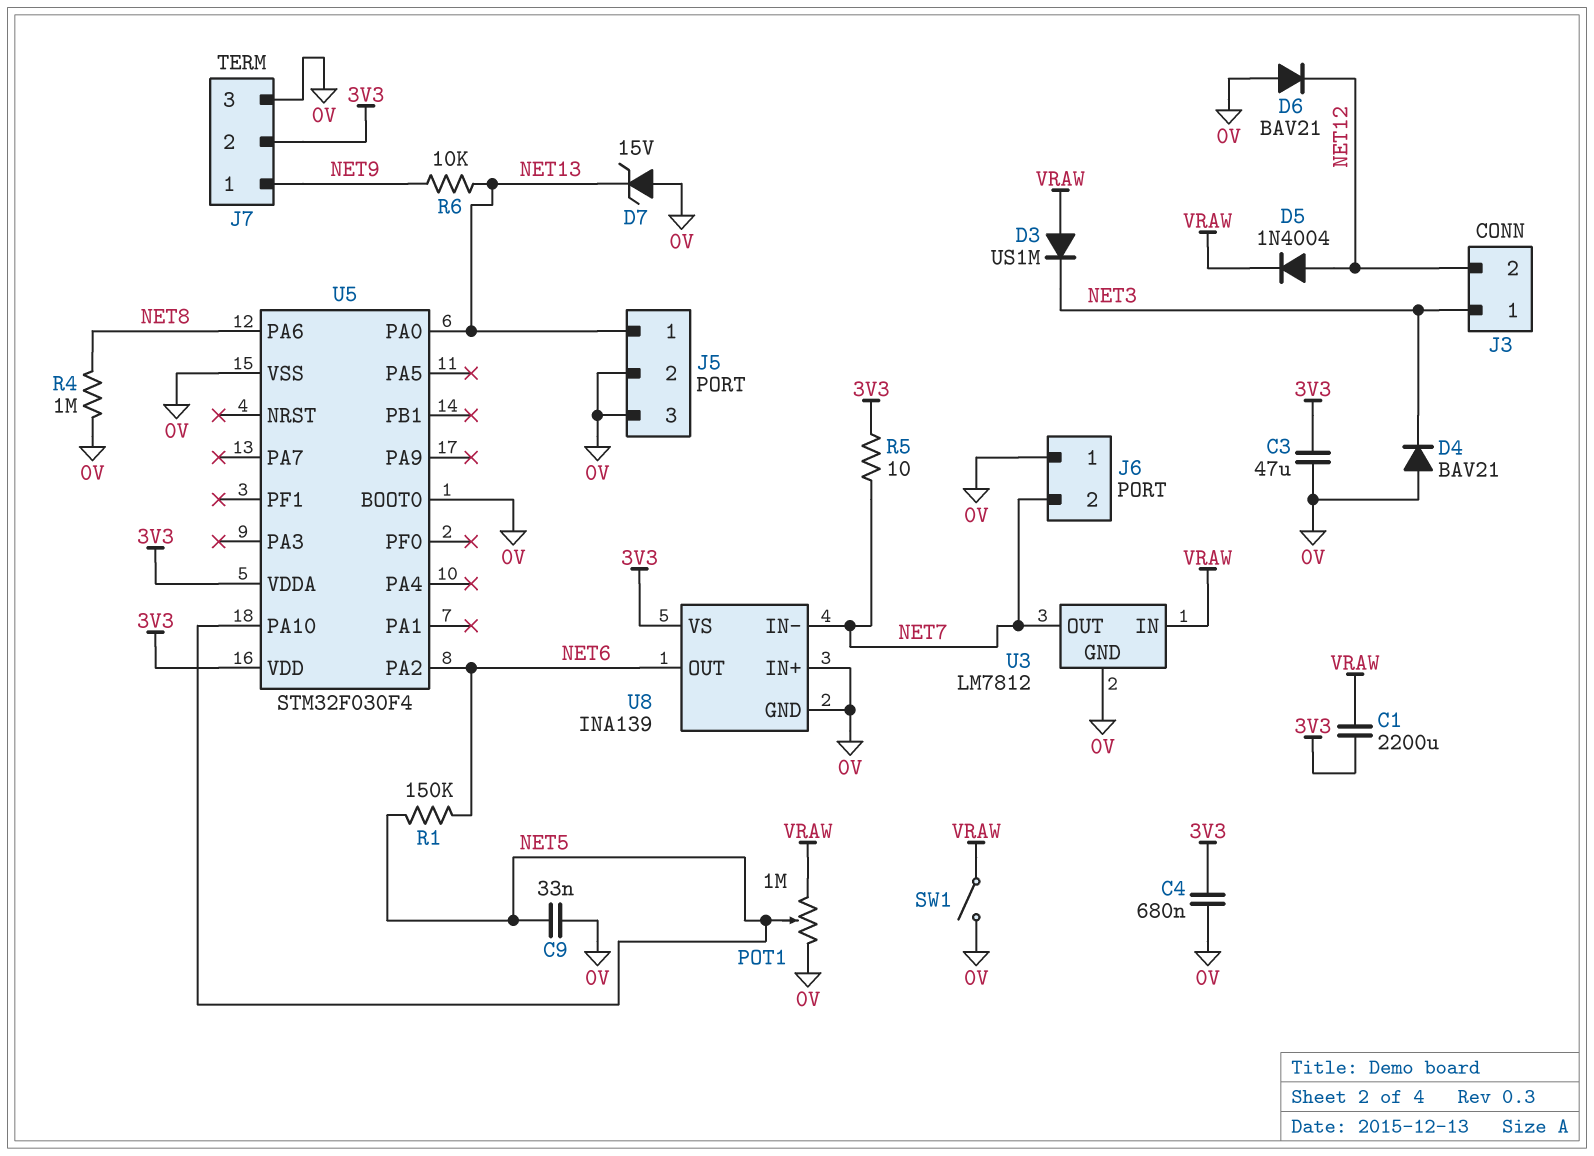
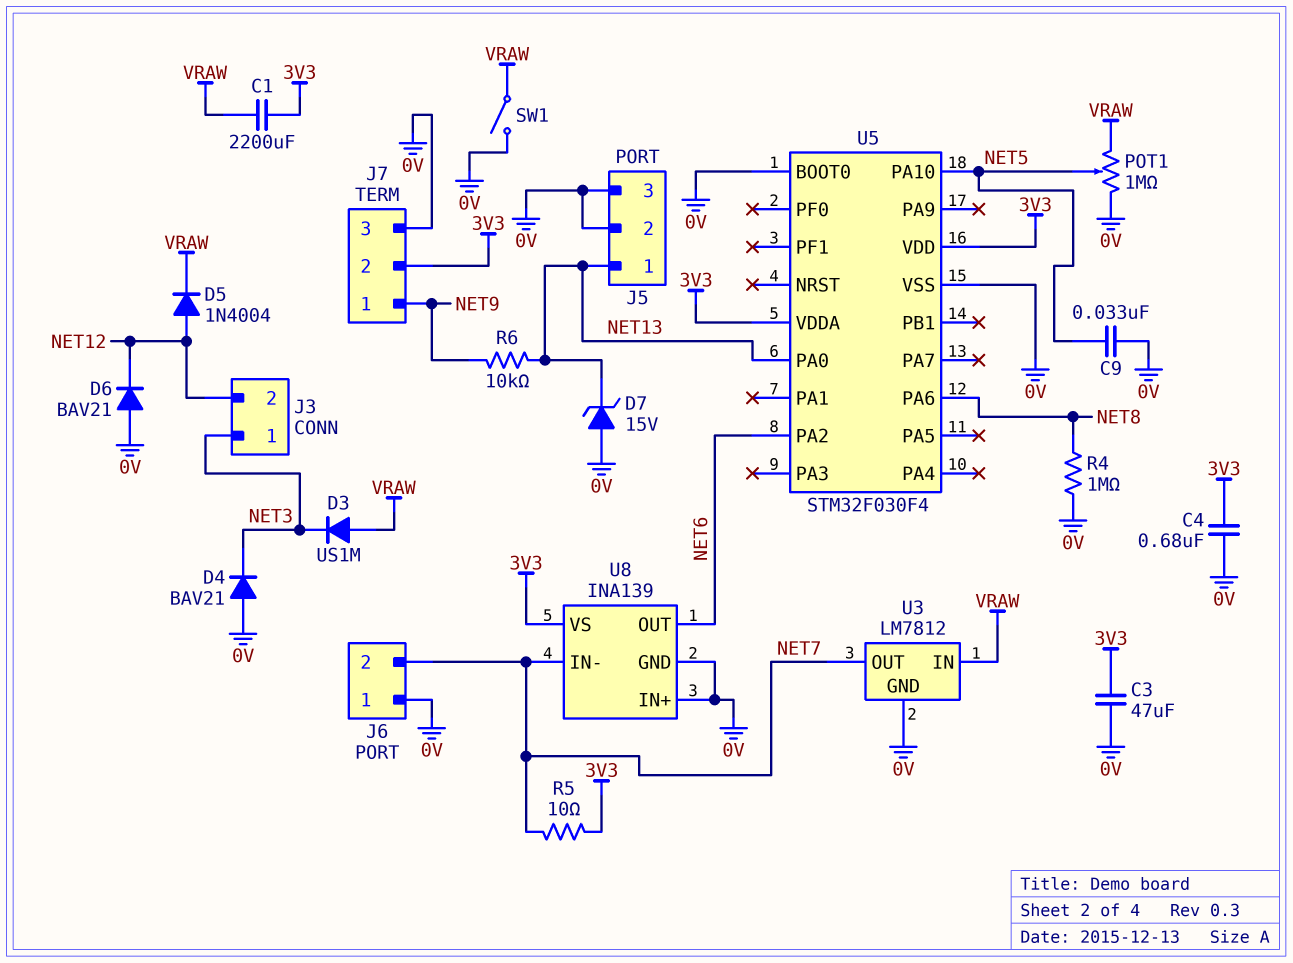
R1: 150k (NET5, NET6) -> none

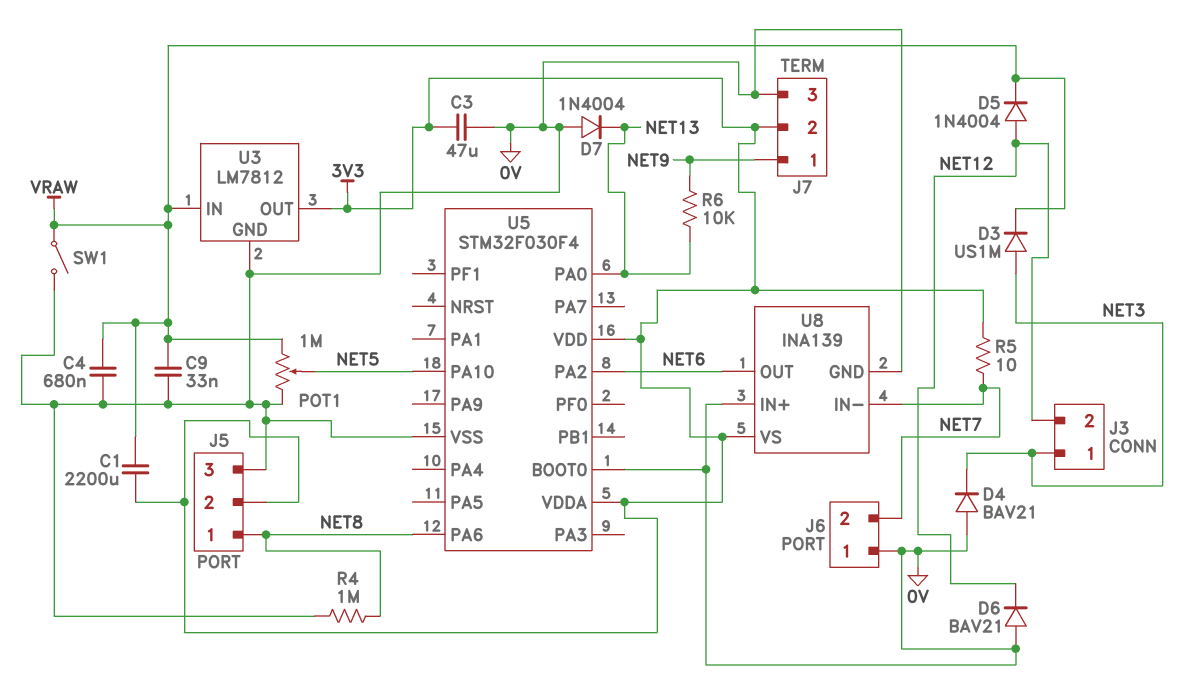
C4: 680nF (0V, 3V3) -> 680nF (0V, VRAW)
C9: 33nF (0V, NET5) -> 33nF (0V, VRAW)
D3: diode US1M (A VRAW, K NET3) -> diode US1M (A NET3, K VRAW)
D7: zener 15V (A 0V, K NET13) -> diode 1N4004 (A 0V, K NET13)
J5 pin 1: NET13 -> NET8
J5 pin 2: 0V -> 3V3
U3 pin OUT: NET7 -> 3V3

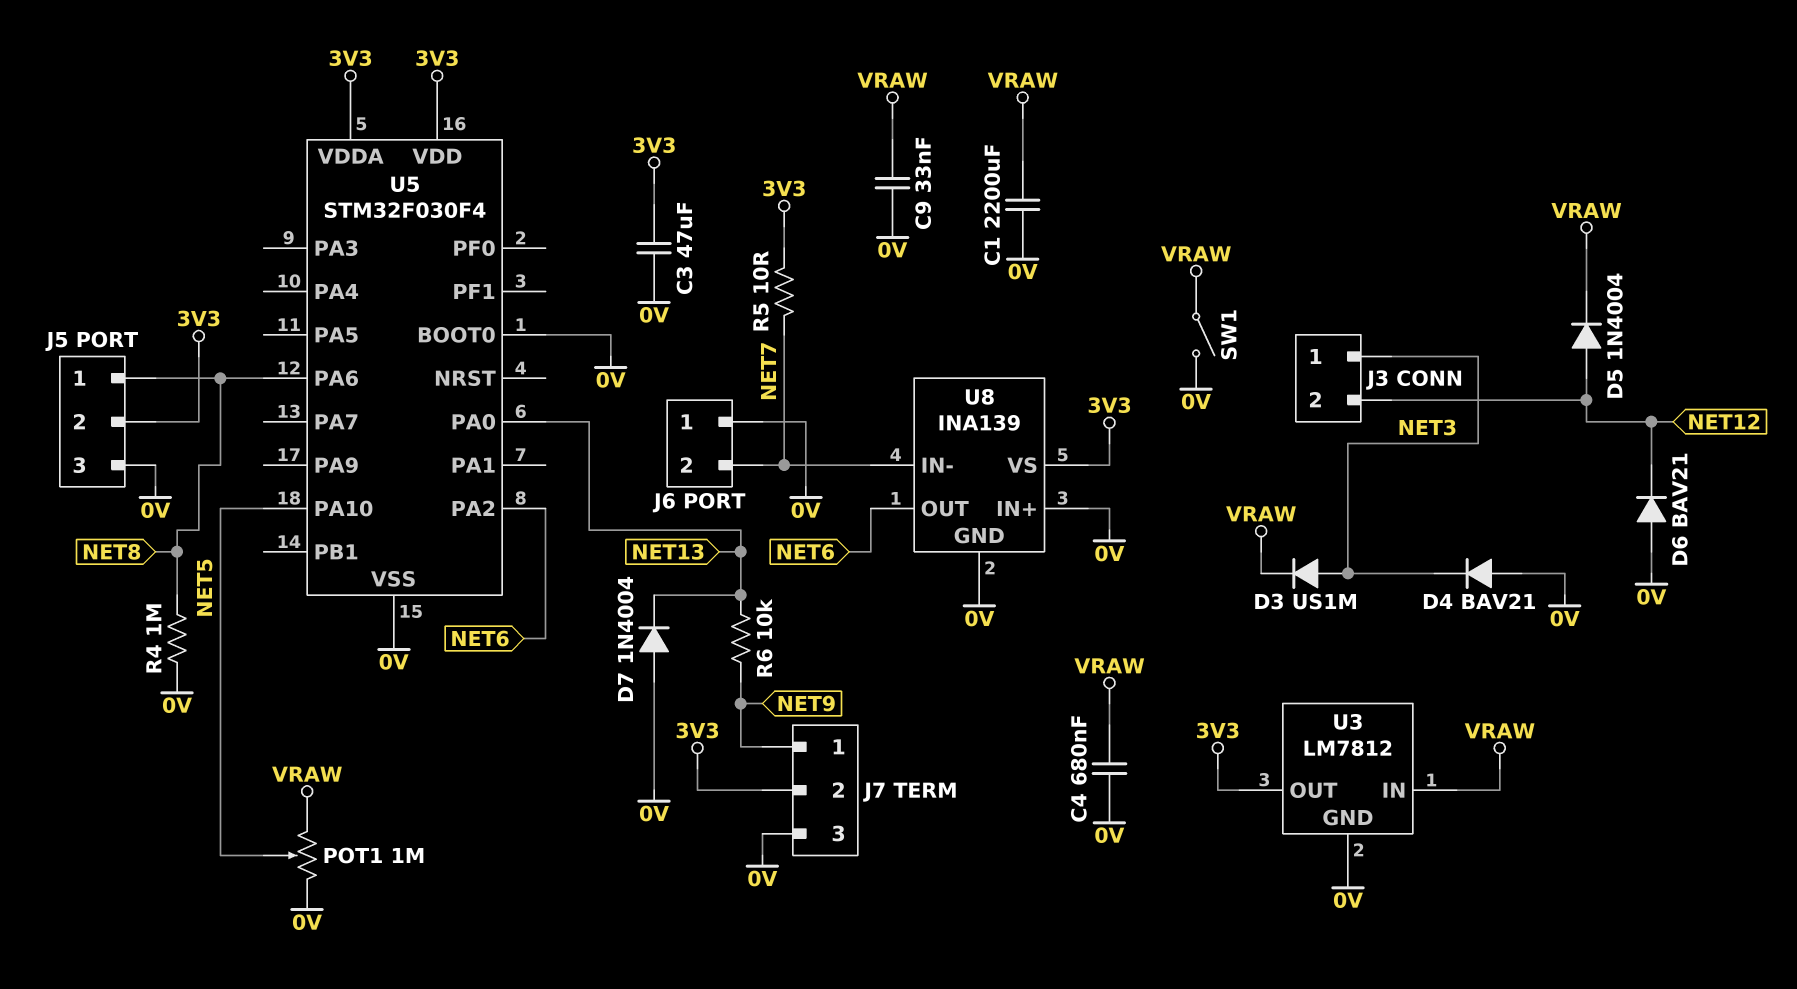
C1: 2200uF (3V3, VRAW) -> 2200uF (0V, VRAW)

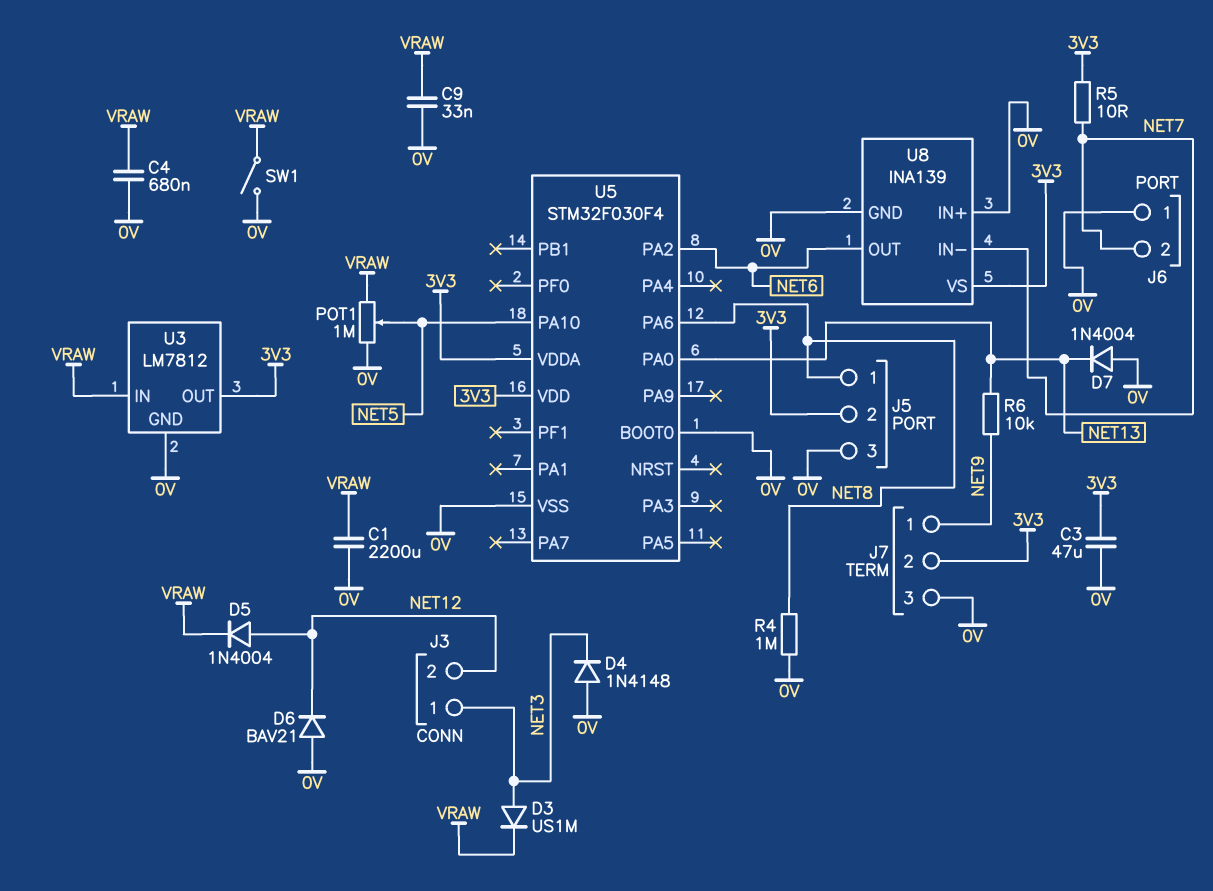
D4: diode BAV21 (A 0V, K NET3) -> diode 1N4148 (A 0V, K NET3)

